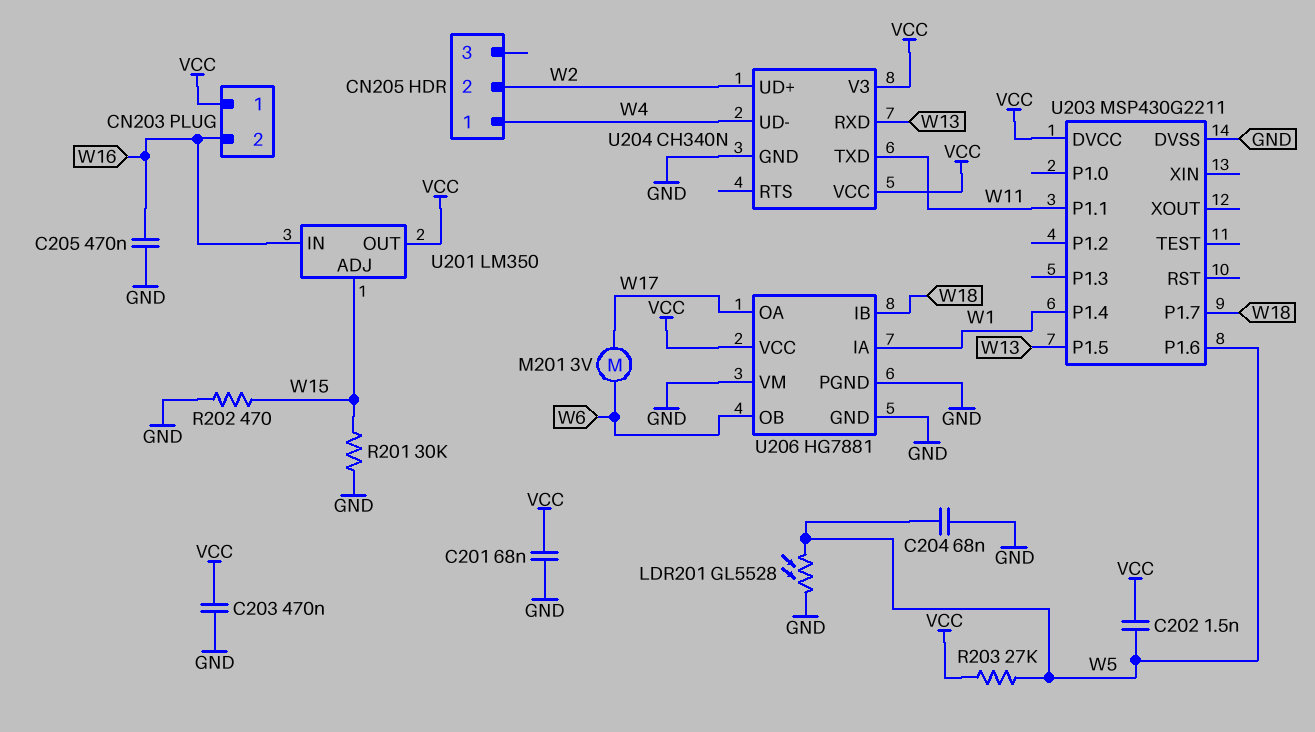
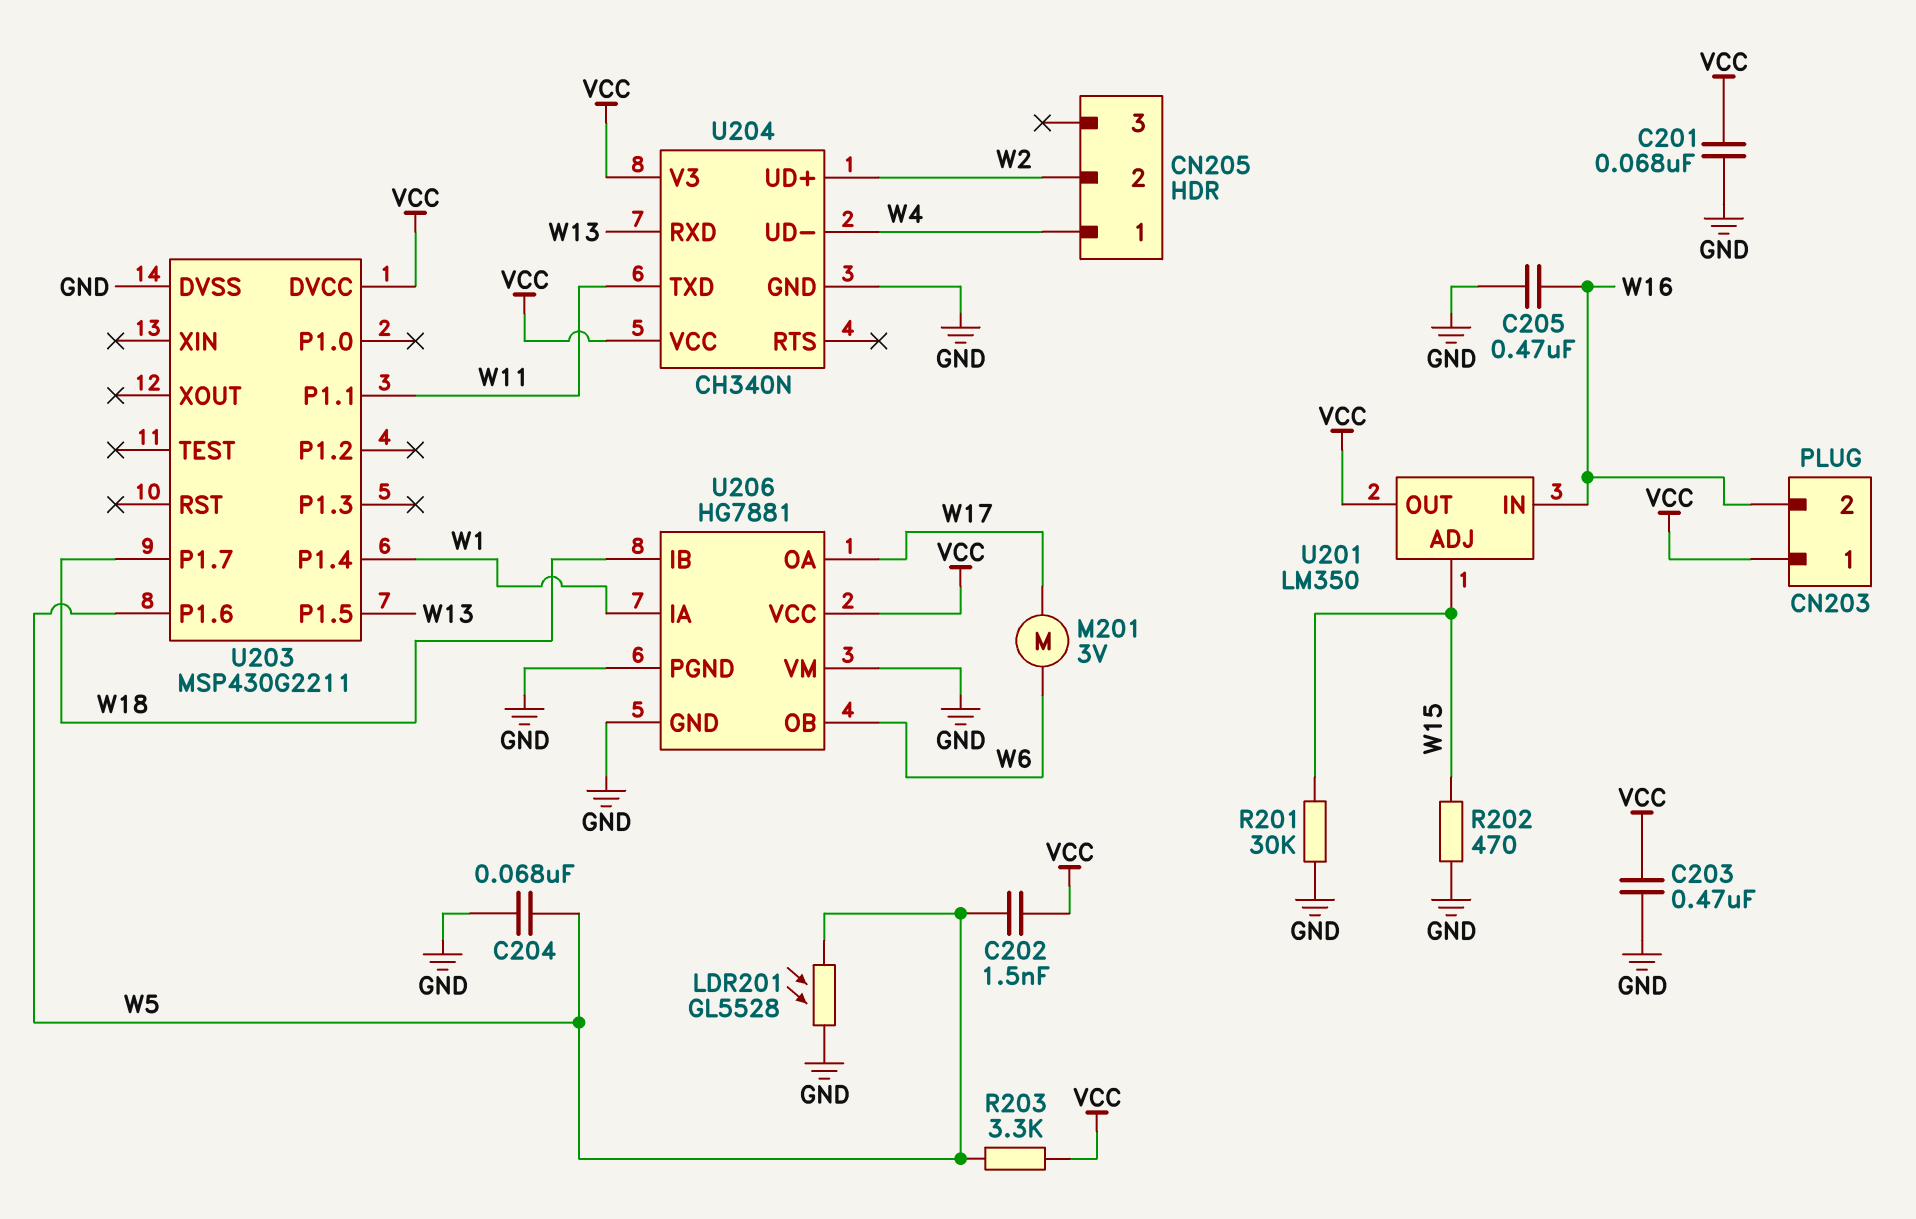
R203: 27k (VCC, W5) -> 3.3k (VCC, W5)

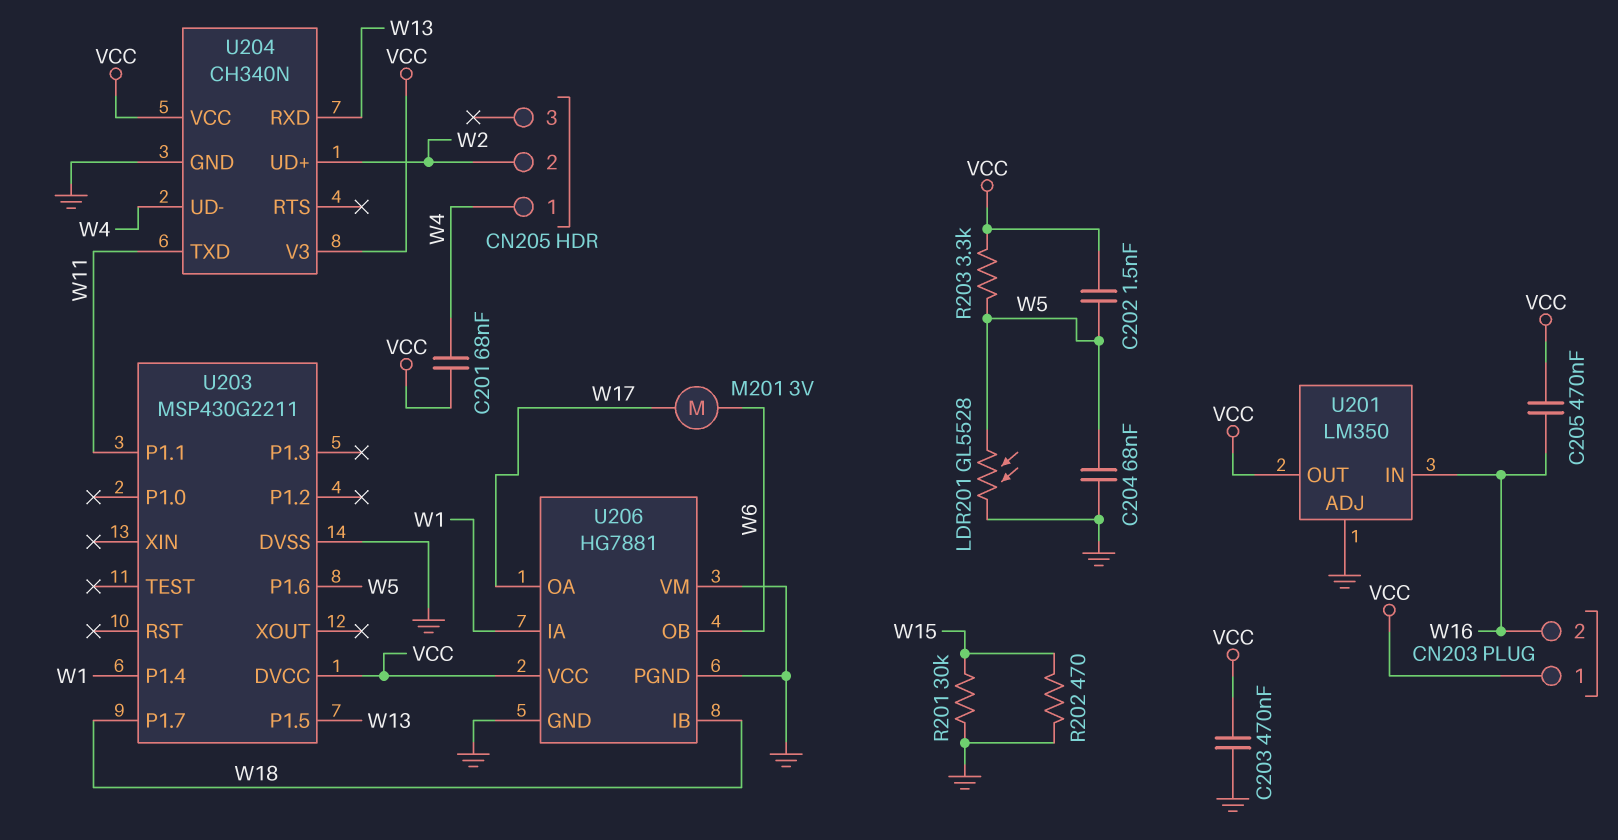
C201: 68nF (GND, VCC) -> 68nF (VCC, W4)
C205: 470nF (GND, W16) -> 470nF (VCC, W16)
U201 pin ADJ: W15 -> GND

